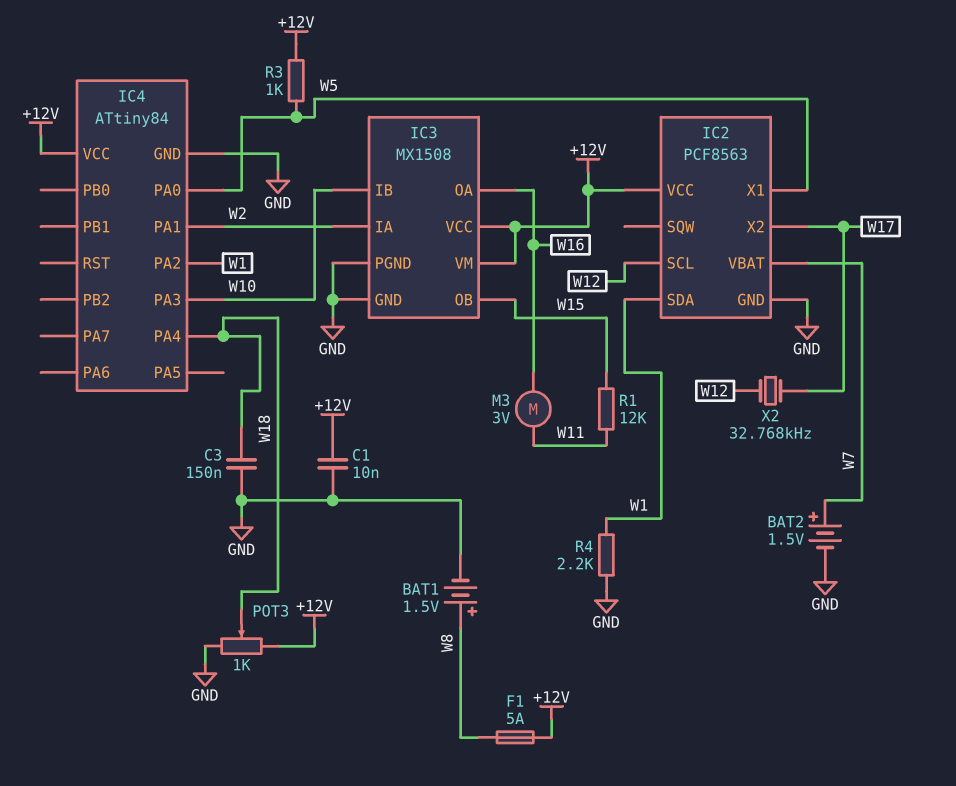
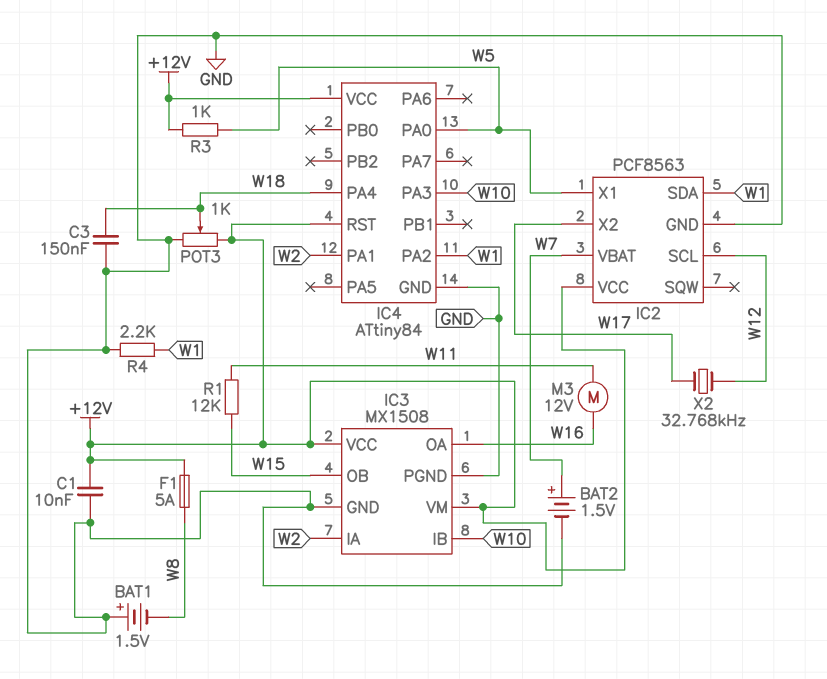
BAT1: 1.5V (plus W8, minus GND) -> 1.5V (plus GND, minus W8)
IC4 pin RST: none -> +12V
M3: motor 3V (W11, W16) -> motor 12V (W11, W16)

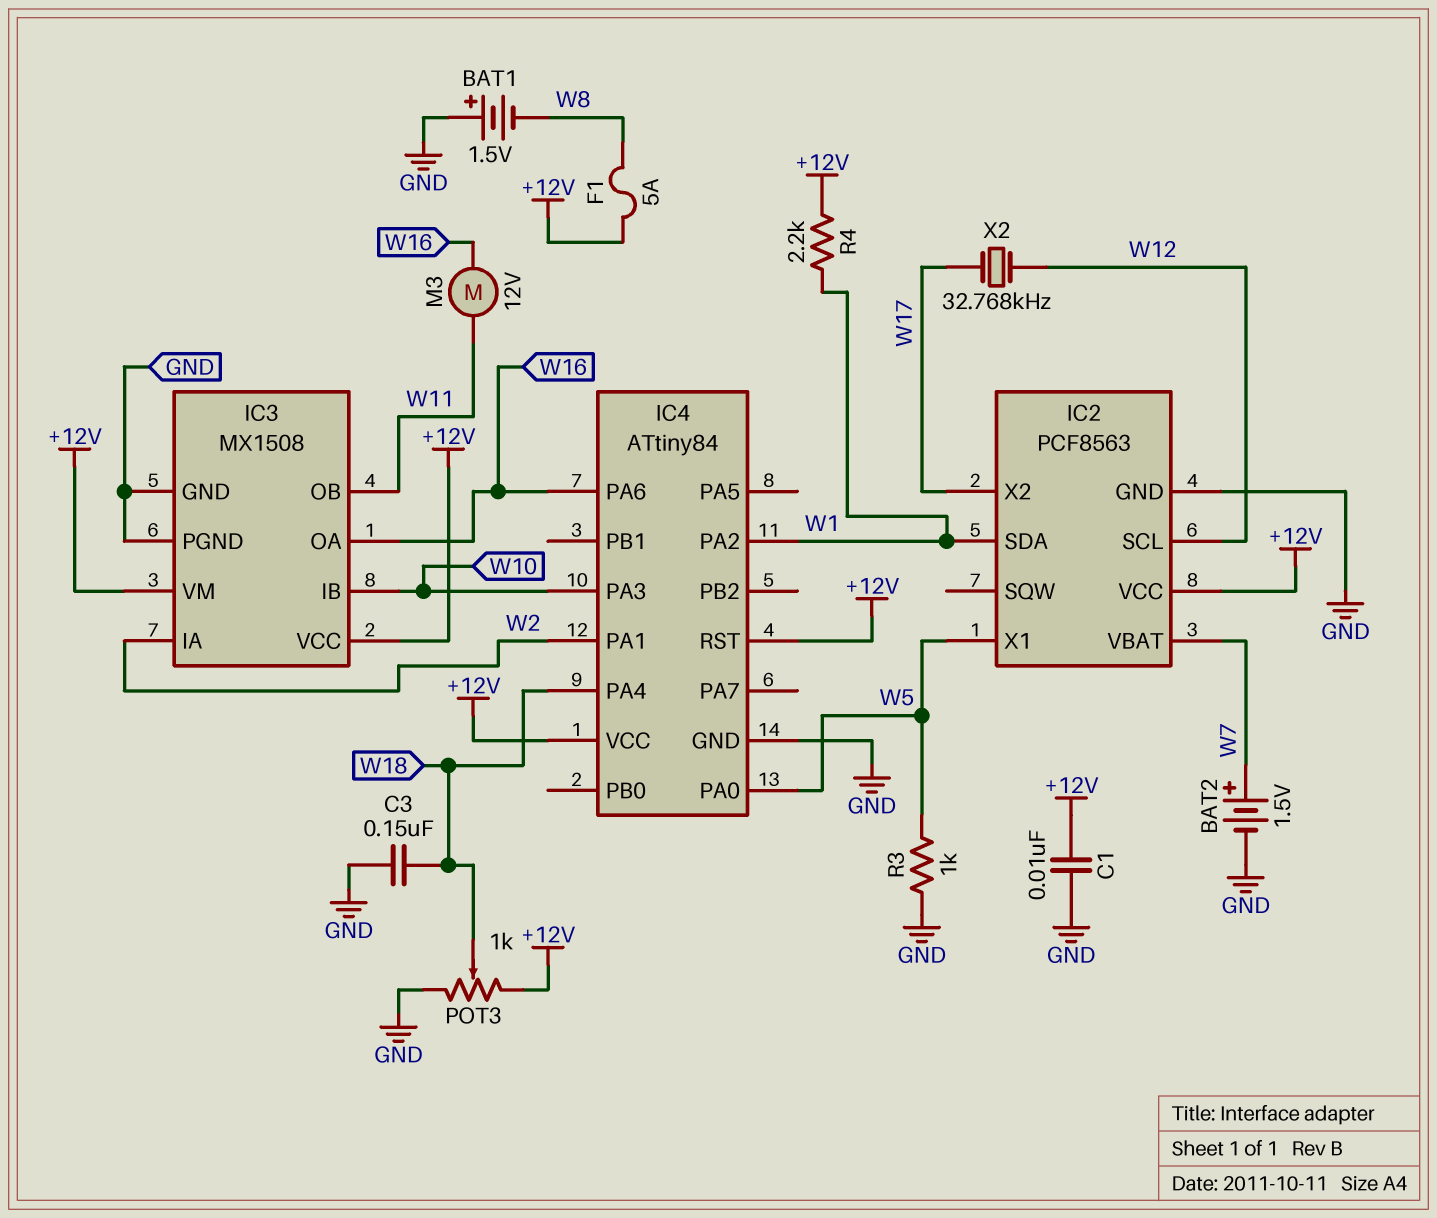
IC3 pin OB: W15 -> W11
IC4 pin PA6: none -> W16
R1: 12k (W11, W15) -> none
R3: 1k (+12V, W5) -> 1k (GND, W5)
R4: 2.2k (GND, W1) -> 2.2k (+12V, W1)

